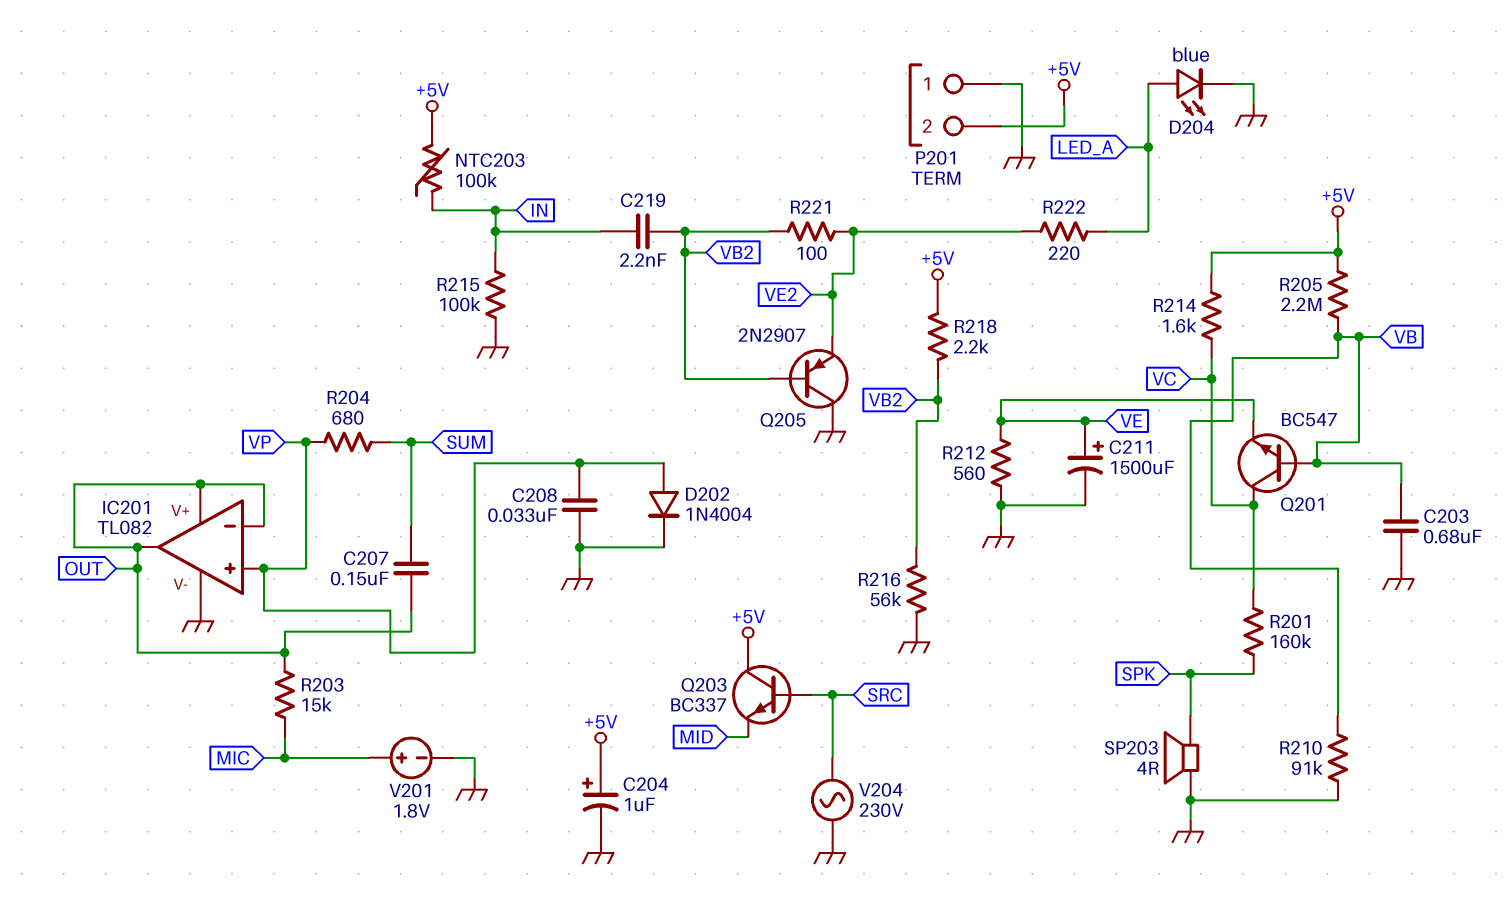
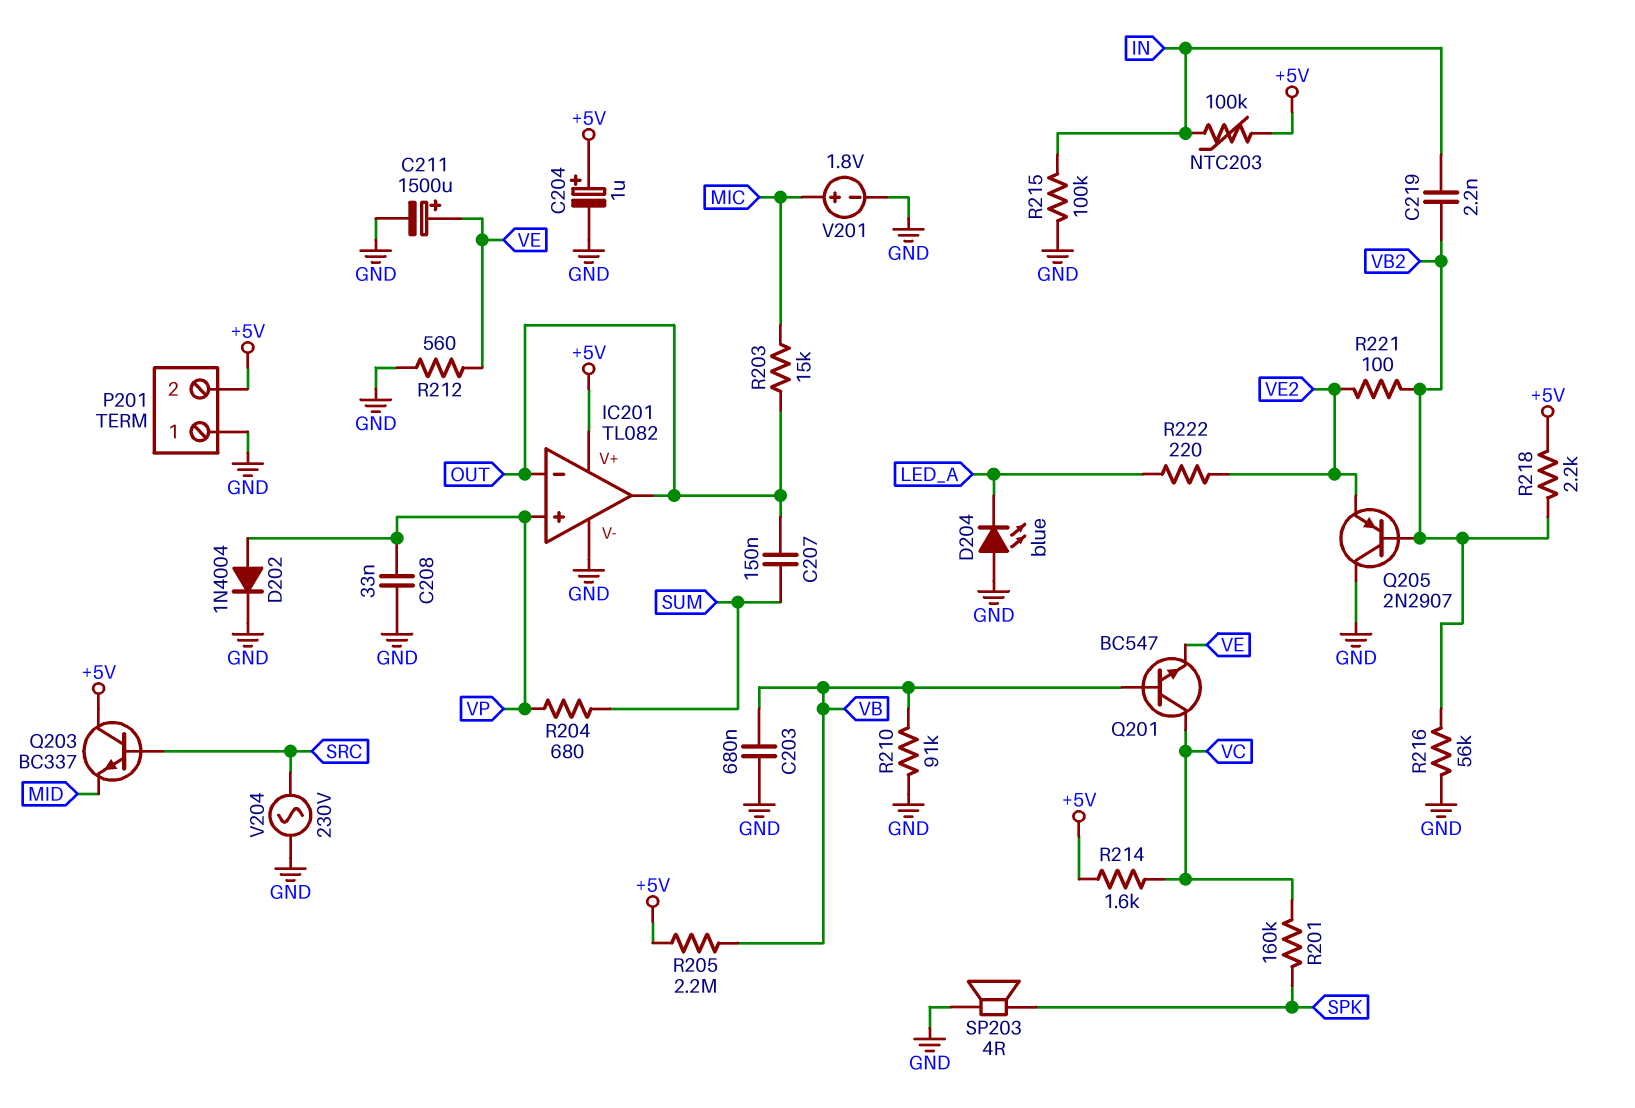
D204: LED blue (A LED_A, K GND) -> LED blue (A GND, K LED_A)
IC201 pin V+: OUT -> +5V

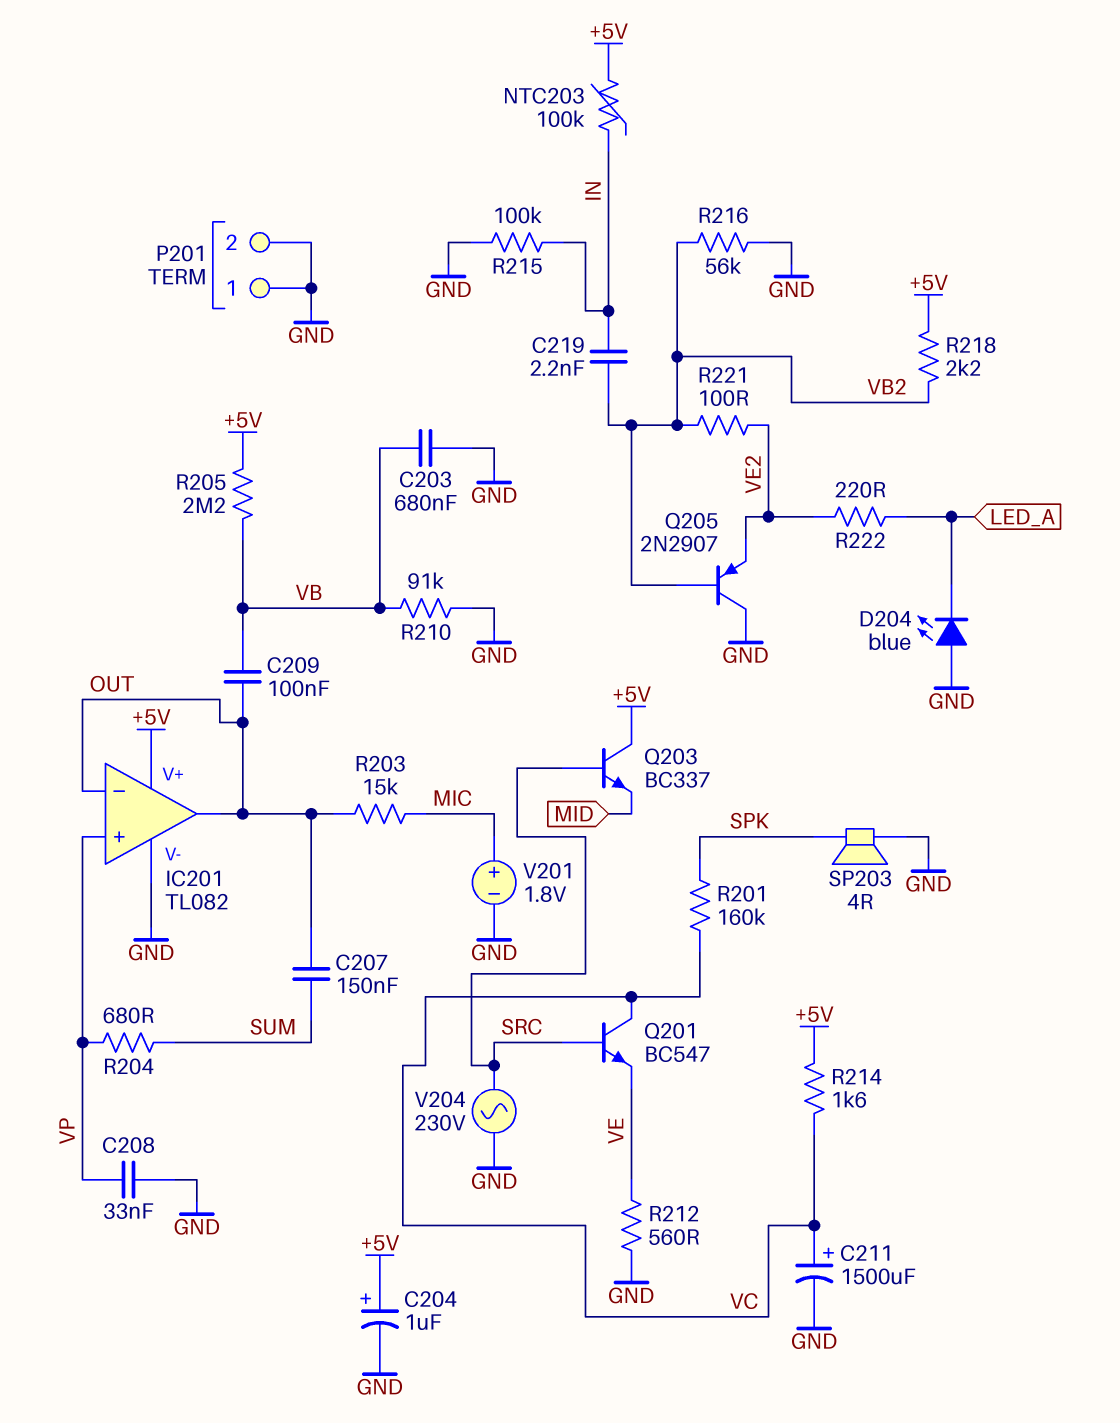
C209: none -> 100nF (OUT, VB)
C211: 1500uF (plus VE, minus GND) -> 1500uF (plus VC, minus GND)
D202: diode 1N4004 (A VP, K GND) -> none
P201 pin 2: +5V -> GND
Q201: NPN BC547 (B VB, C VC, E VE) -> NPN BC547 (B SRC, C VC, E VE)

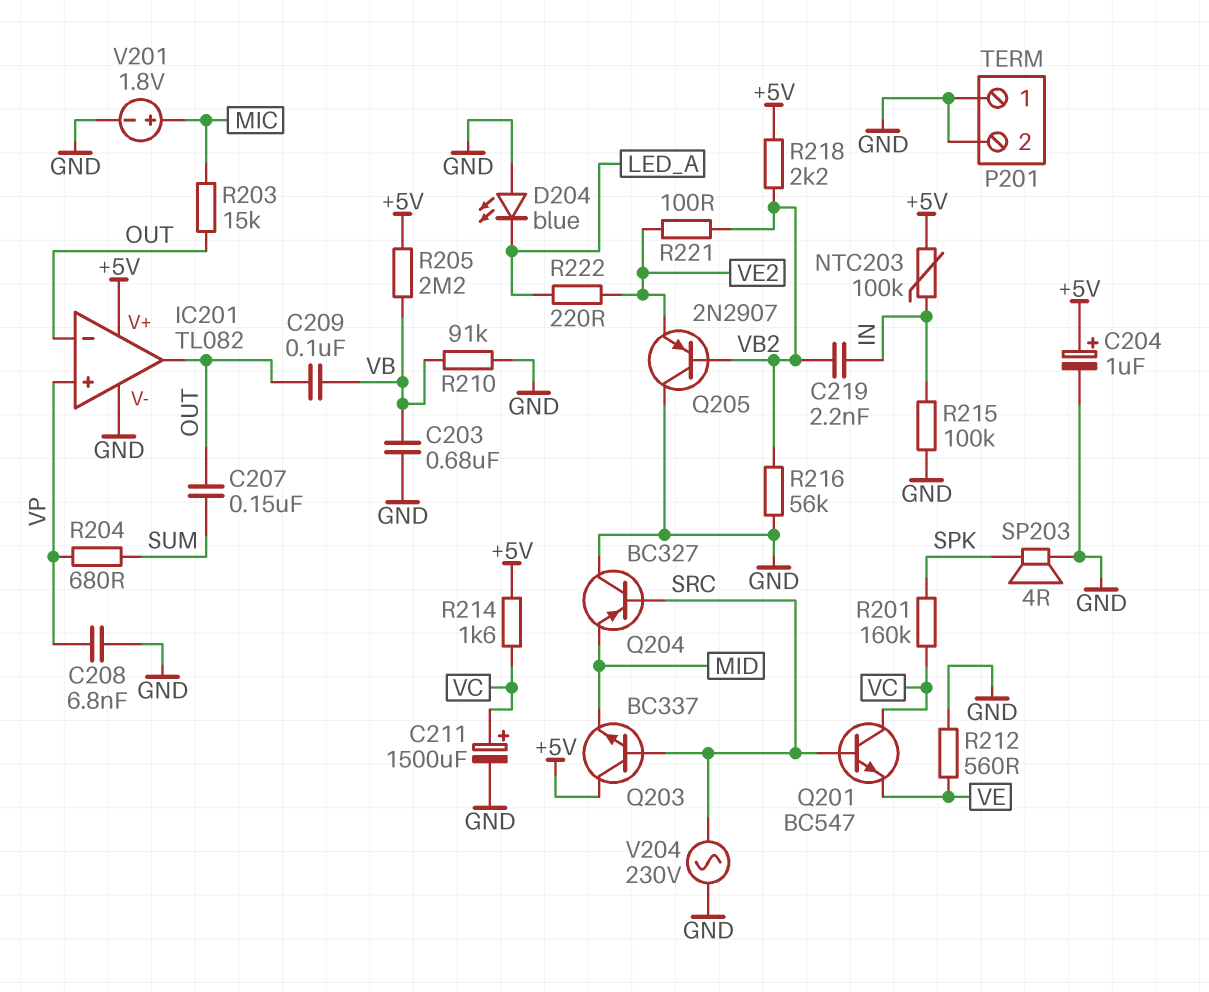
C208: 33nF (GND, VP) -> 6.8nF (GND, VP)
Q204: none -> PNP BC327 (B SRC, C GND, E MID)

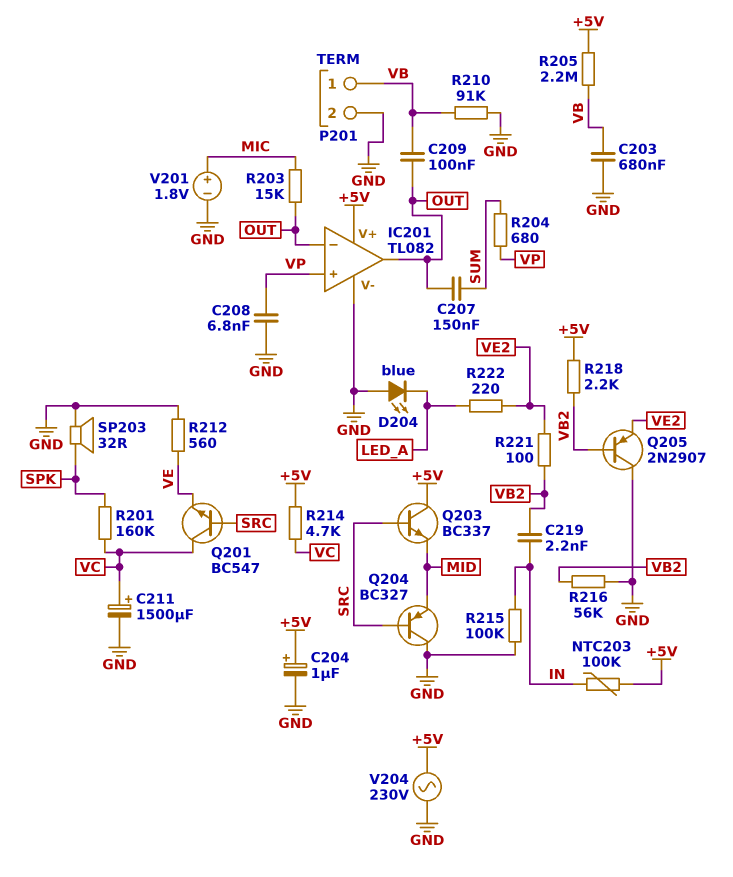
P201 pin 1: GND -> VB
R214: 1.6k (+5V, VC) -> 4.7k (+5V, VC)
SP203: speaker 4R (GND, SPK) -> speaker 32R (GND, SPK)
V204: AC 230V (GND, SRC) -> AC 230V (+5V, GND)

